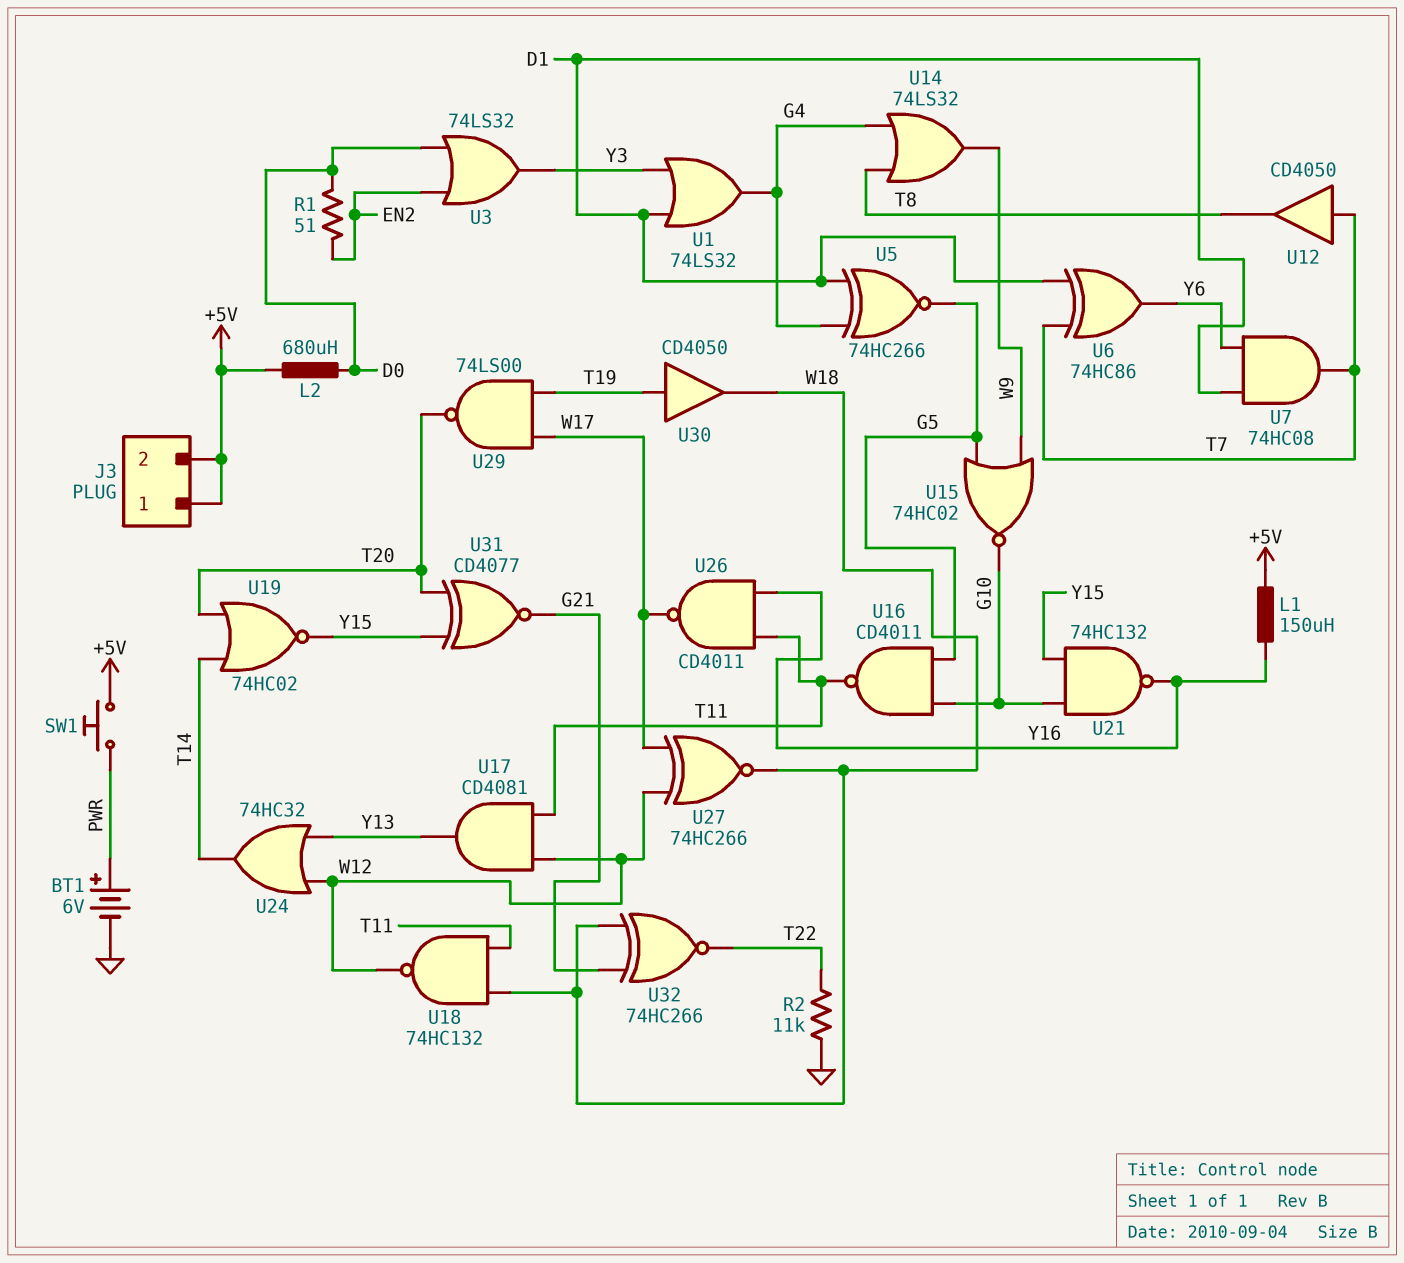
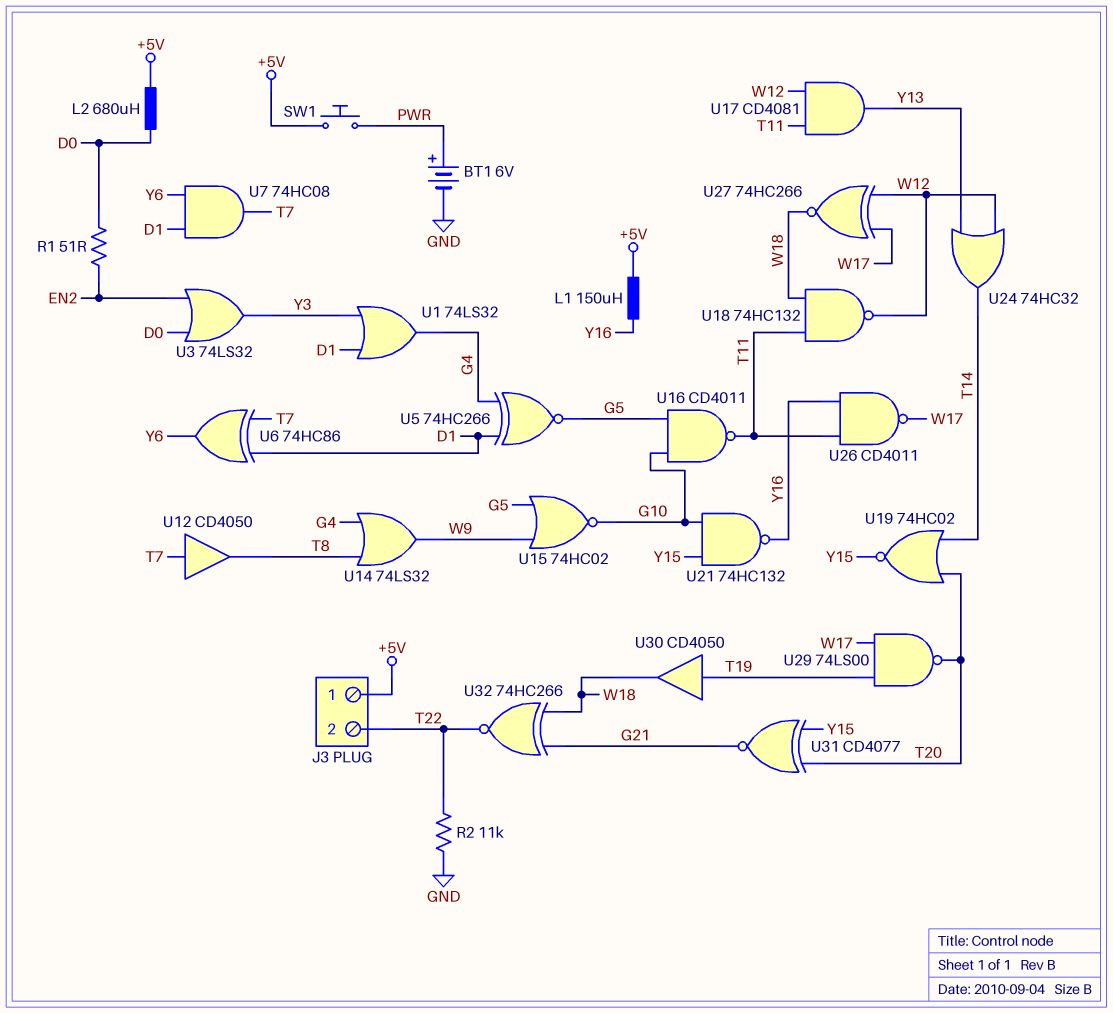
J3 pin 2: +5V -> T22

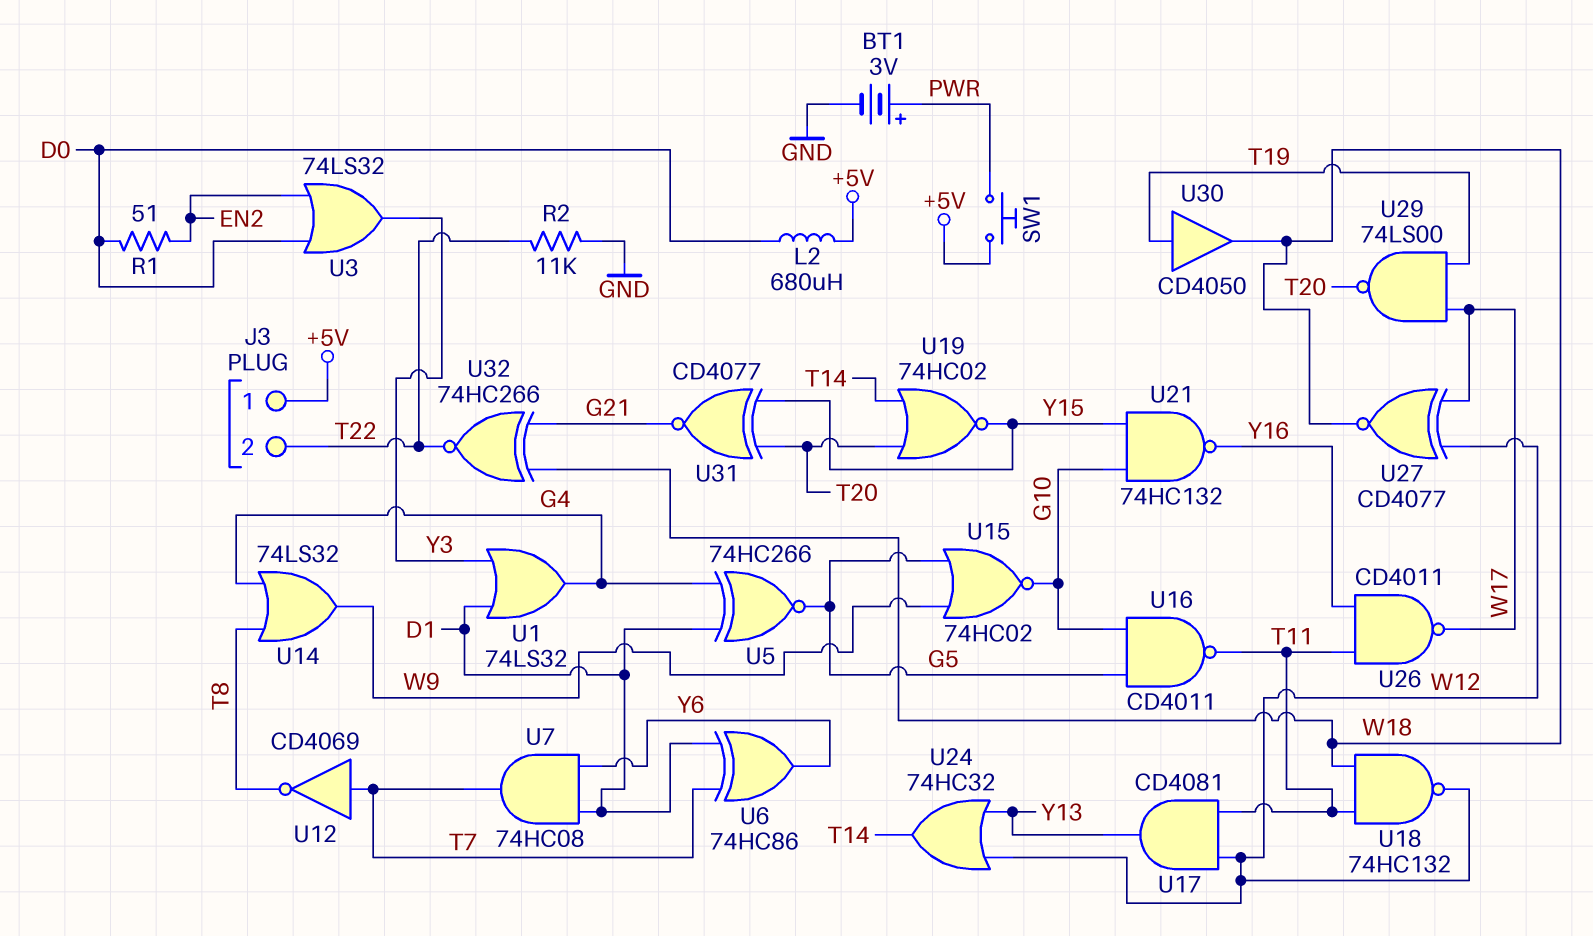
BT1: 6V (plus PWR, minus GND) -> 3V (plus PWR, minus GND)
L1: 150uH (+5V, Y16) -> none
U12: buffer CD4050 (in T7, out T8) -> NOT CD4069 (in T7, out T8)
U27: XNOR 74HC266 (in W12, in W17, out W18) -> XNOR CD4077 (in W12, in W17, out W18)

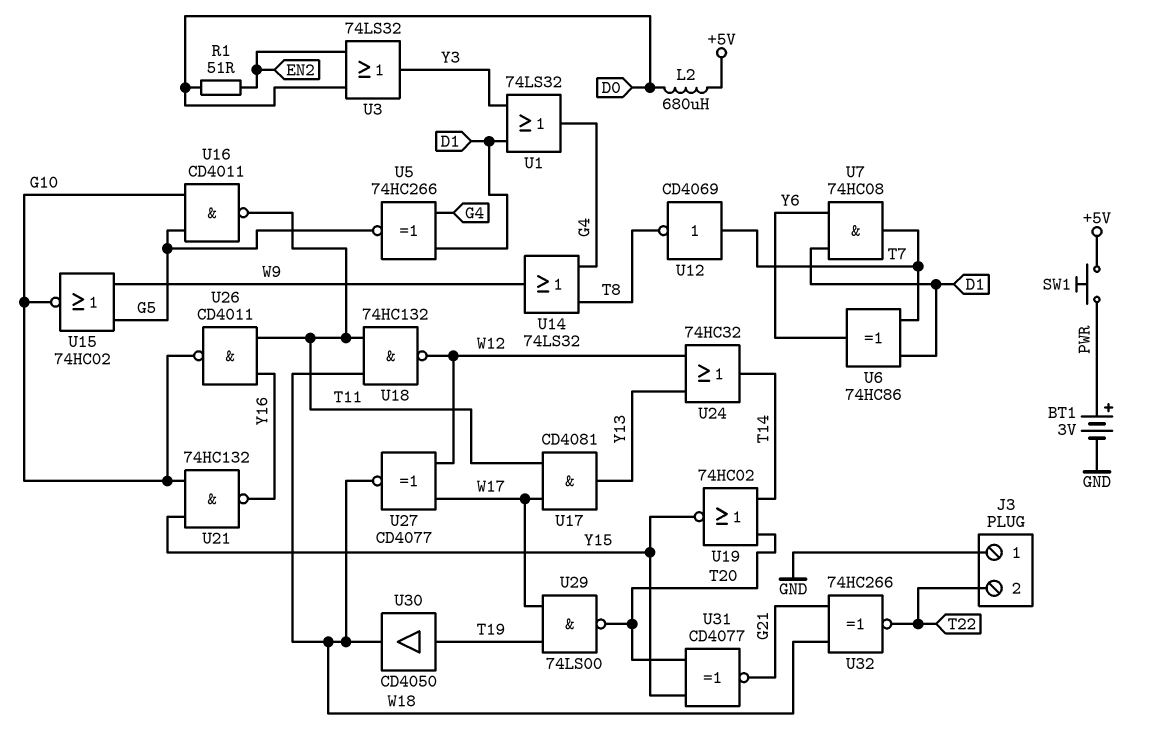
J3 pin 1: +5V -> GND
R2: 11k (GND, T22) -> none
U17: AND CD4081 (in T11, in W12, out Y13) -> AND CD4081 (in T11, in W17, out Y13)
U26: NAND CD4011 (in T11, in Y16, out W17) -> NAND CD4011 (in T11, in Y16, out G10)

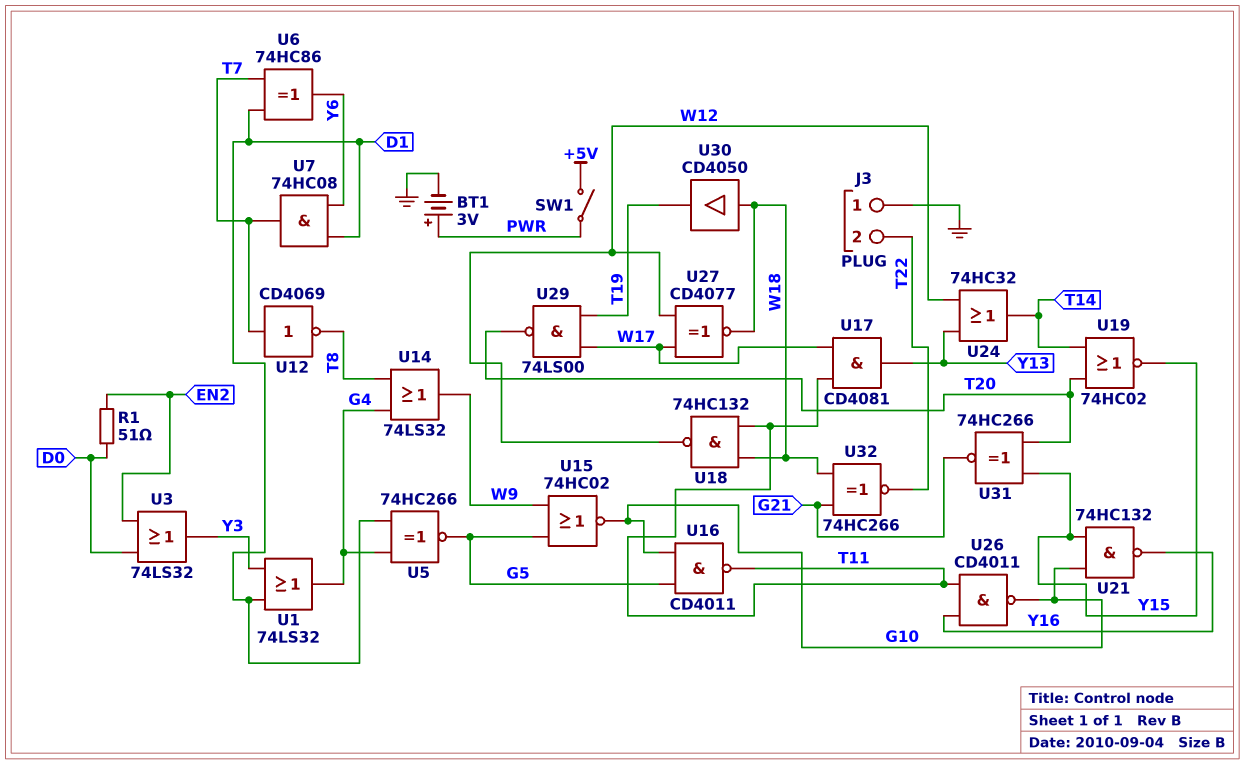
L2: 680uH (+5V, D0) -> none
SW1: button (+5V, PWR) -> switch (+5V, PWR)
U30: buffer CD4050 (in T19, out W18) -> buffer CD4050 (in W18, out T19)
U31: XNOR CD4077 (in T20, in Y15, out G21) -> XNOR 74HC266 (in T20, in Y15, out G21)

